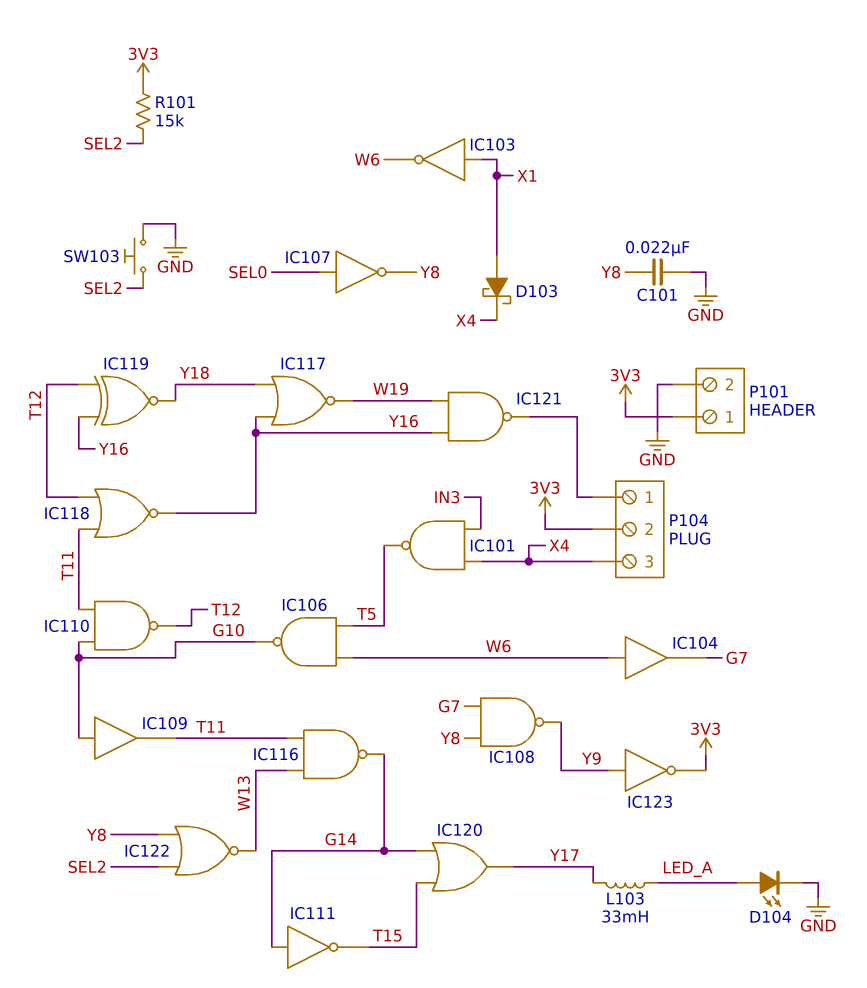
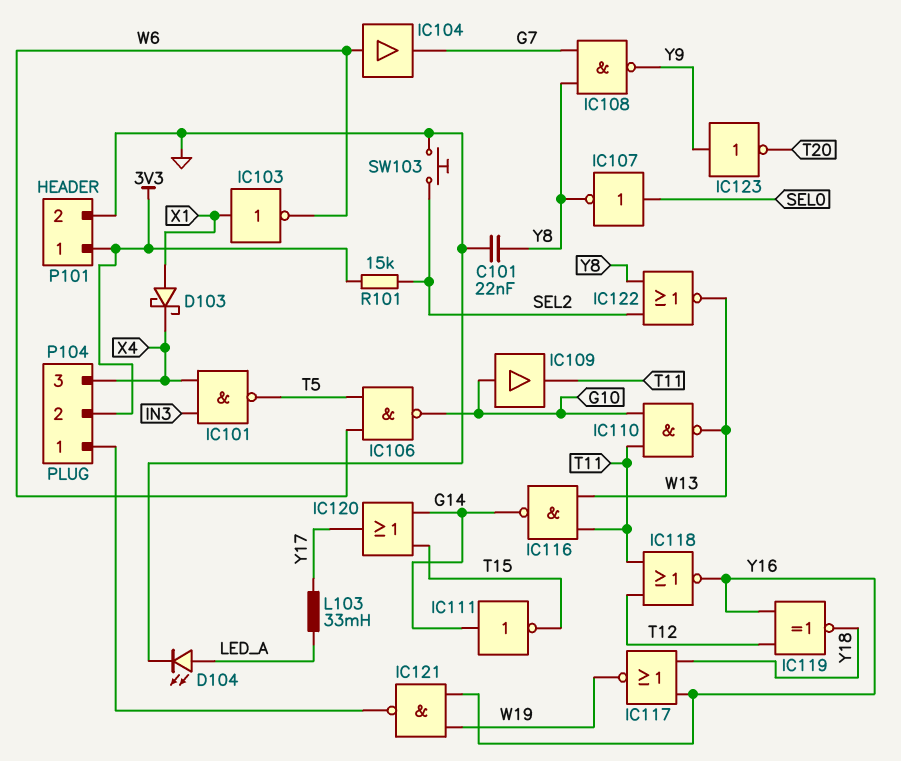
IC110: NAND (in G10, in T11, out T12) -> NAND (in G10, in T11, out W13)
IC123: NOT (in Y9, out 3V3) -> NOT (in Y9, out T20)

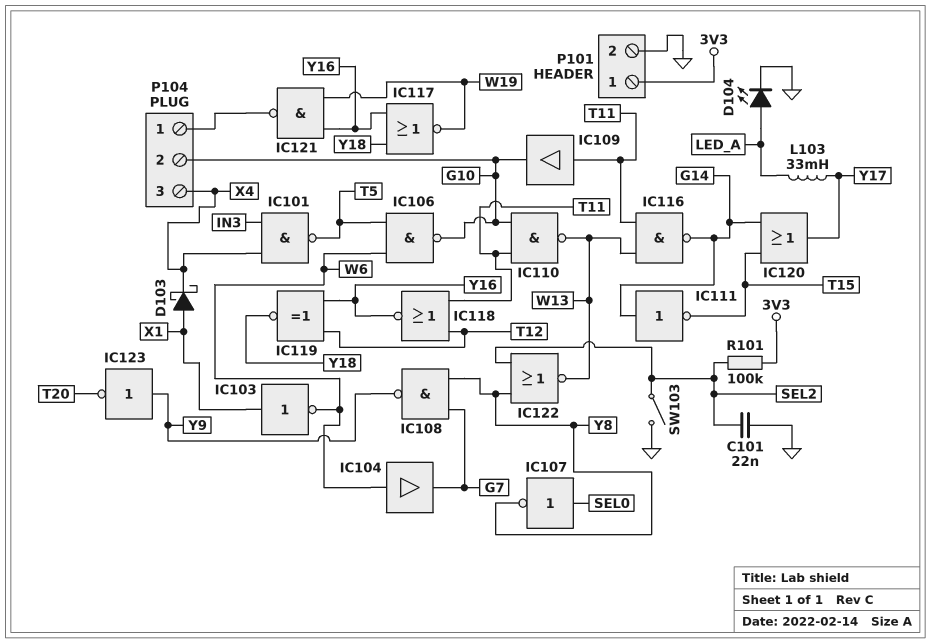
C101: 22nF (GND, Y8) -> 22nF (GND, SEL2)
IC109: buffer (in G10, out T11) -> buffer (in T11, out G10)
P104 pin 2: 3V3 -> G10
R101: 15k (3V3, SEL2) -> 100k (3V3, SEL2)
SW103: button (GND, SEL2) -> switch (GND, SEL2)

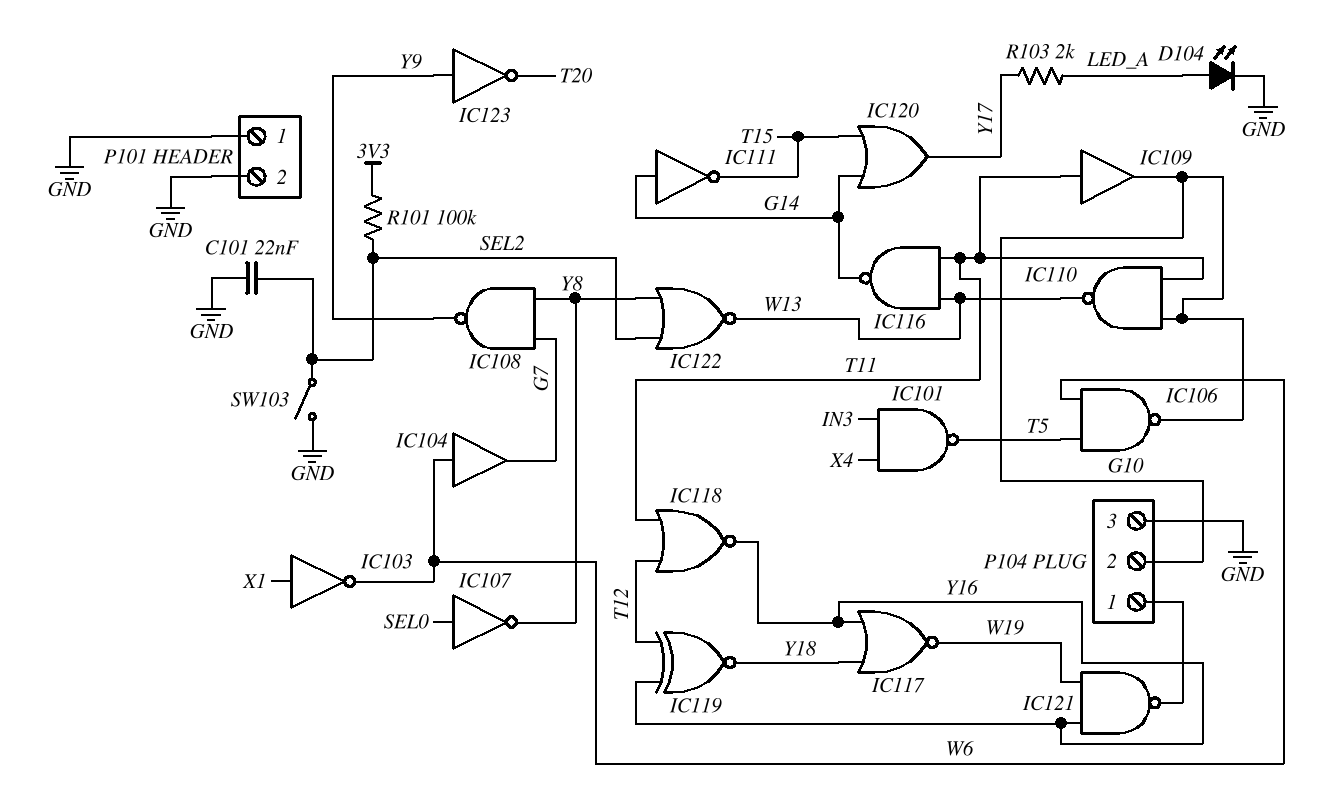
D103: schottky (A X1, K X4) -> none
L103: 33mH (LED_A, Y17) -> none
P101 pin 1: 3V3 -> GND
P104 pin 3: X4 -> GND
R103: none -> 2k (LED_A, Y17)

